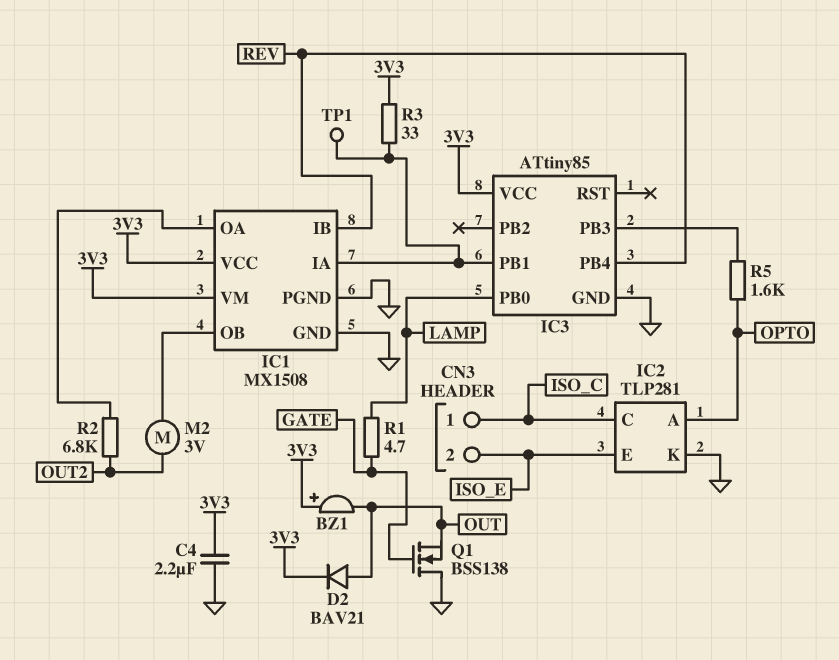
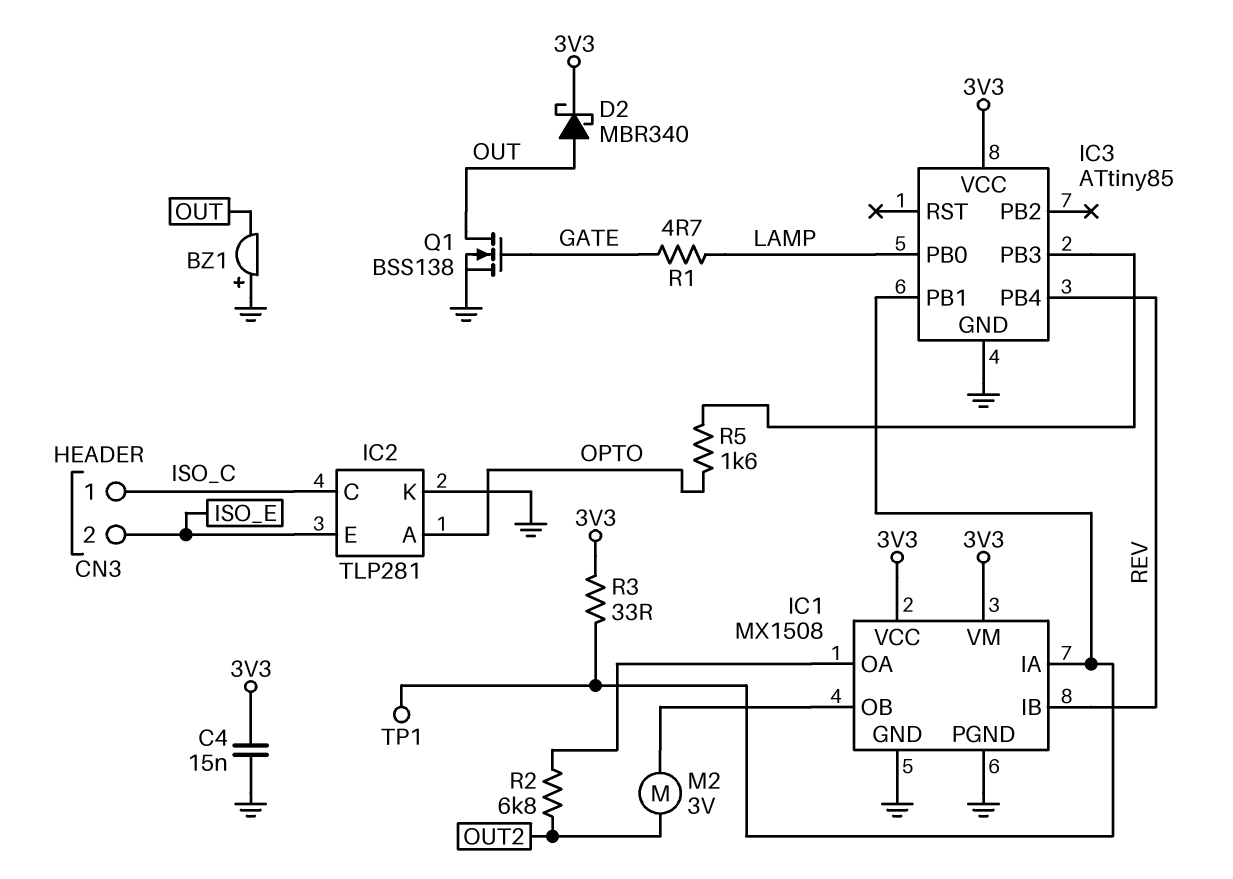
BZ1: buzzer (plus 3V3, minus OUT) -> buzzer (plus GND, minus OUT)
C4: 2.2uF (3V3, GND) -> 15nF (3V3, GND)
D2: diode BAV21 (A OUT, K 3V3) -> schottky MBR340 (A OUT, K 3V3)
Q1: NMOS BSS138 (G GATE, D GND, S OUT) -> NMOS BSS138 (G GATE, D OUT, S GND)

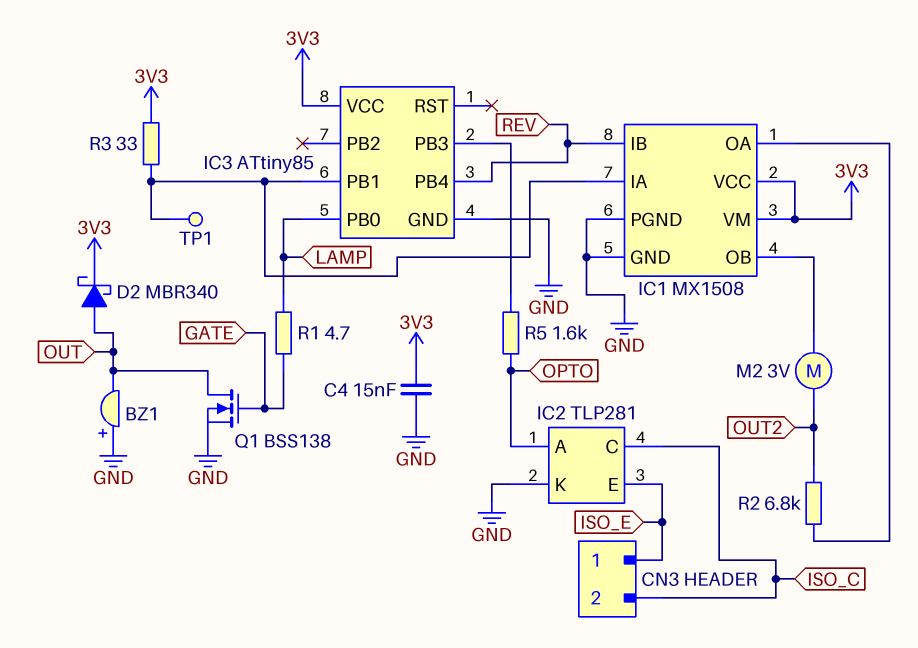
CN3 pin 1: ISO_C -> ISO_E
CN3 pin 2: ISO_E -> ISO_C

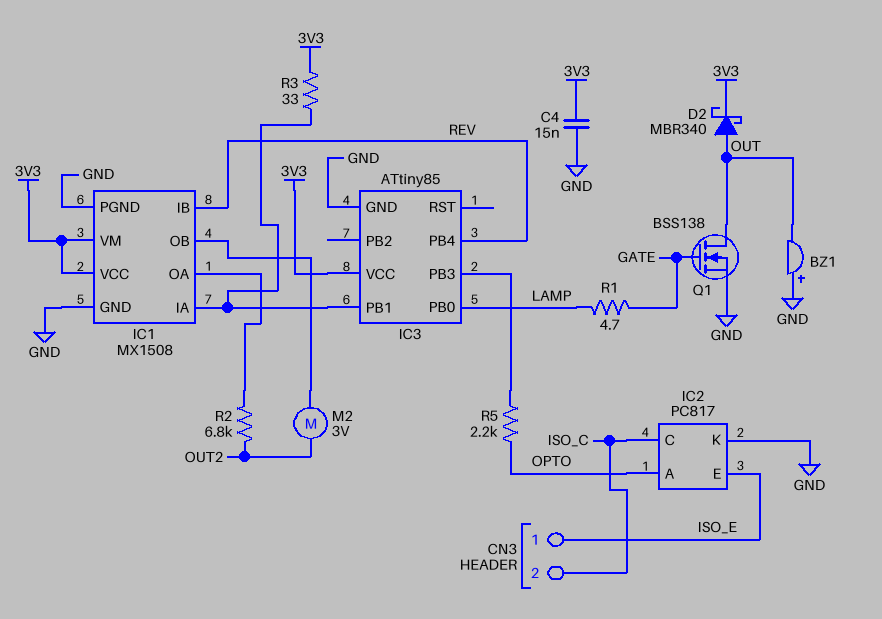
IC2: TLP281 -> PC817
R5: 1.6k (IC3/PB3, OPTO) -> 2.2k (IC3/PB3, OPTO)
TP1: test point (IC1/IA) -> none

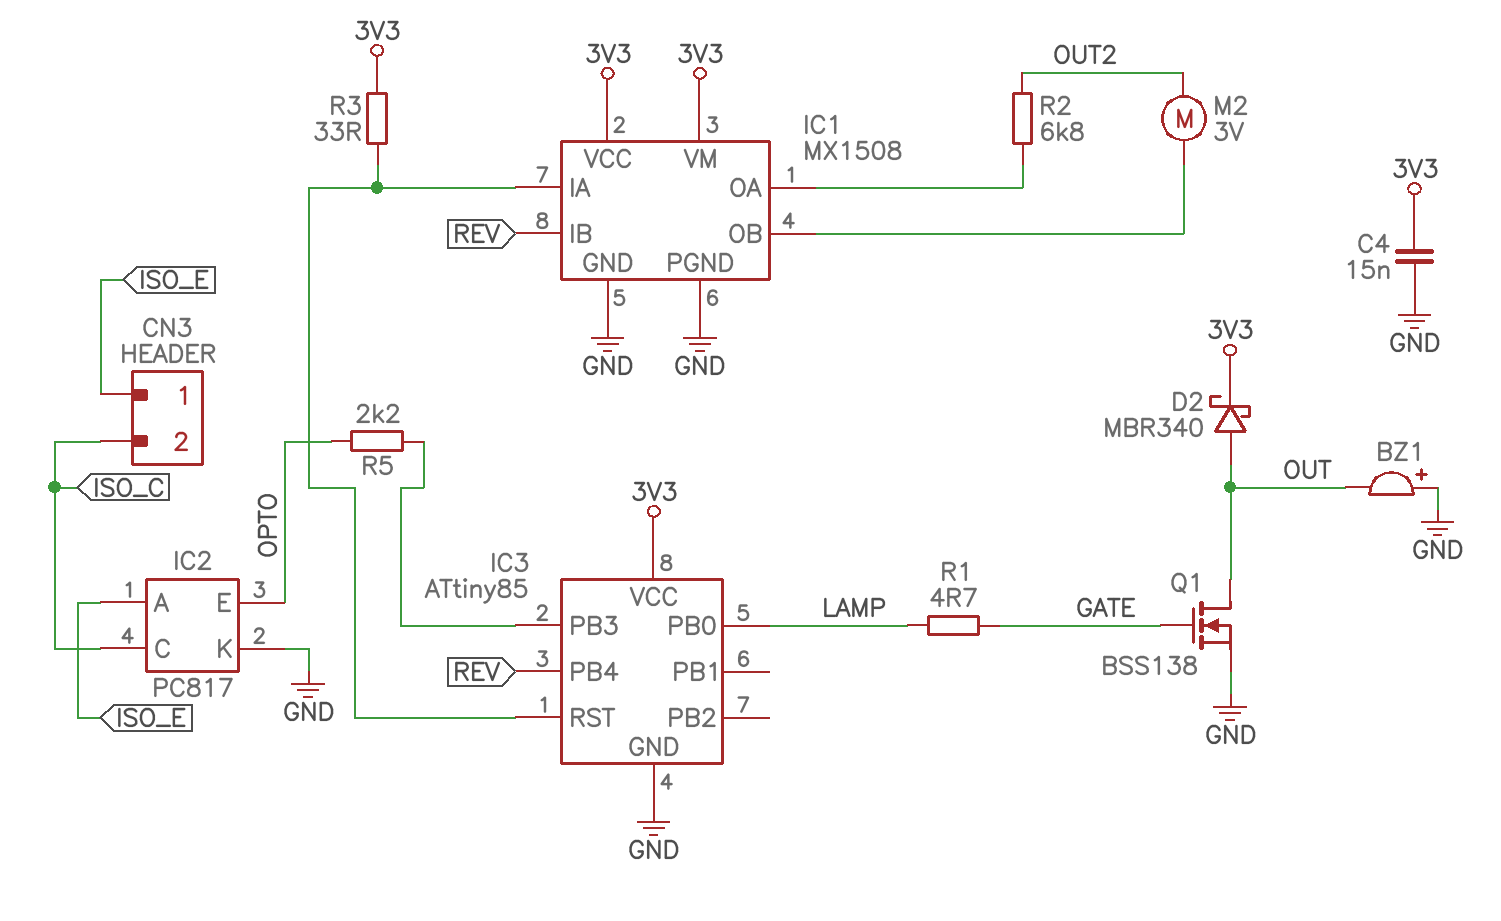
IC2 pin A: OPTO -> ISO_E
IC2 pin E: ISO_E -> OPTO
IC3 pin PB1: IC1/IA -> none
IC3 pin RST: none -> IC1/IA

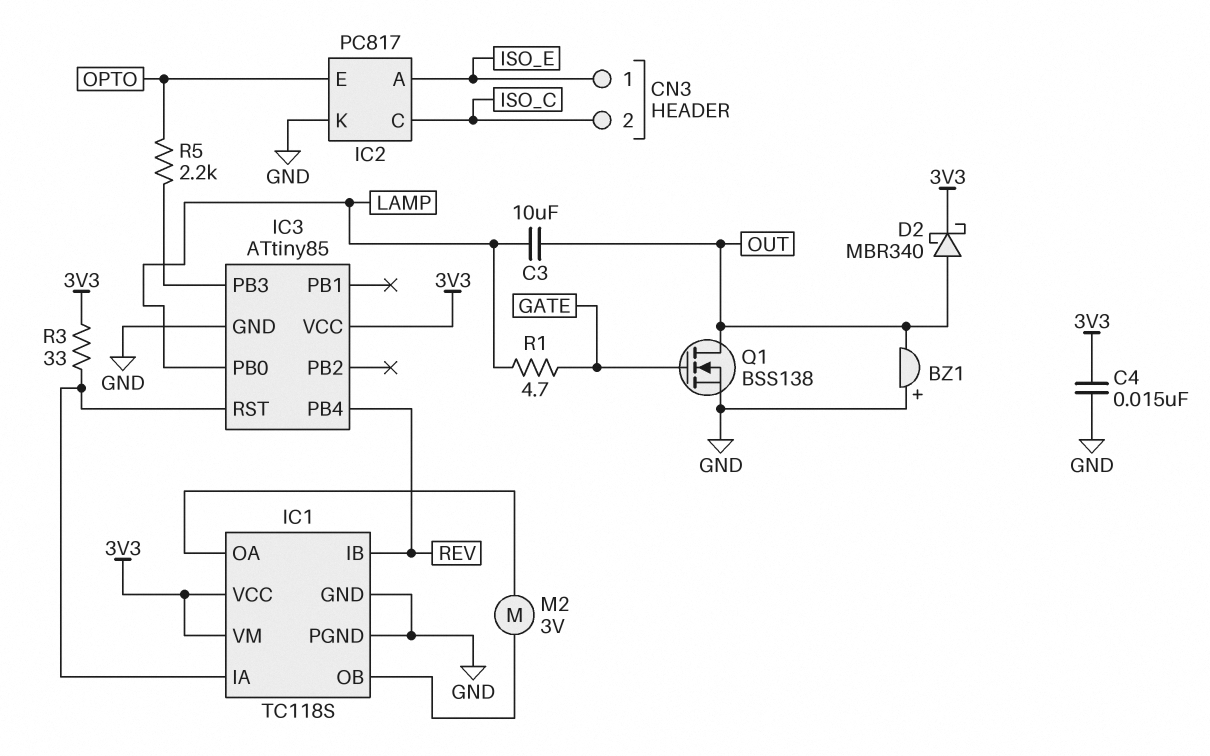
C3: none -> 10uF (LAMP, OUT)
IC1: MX1508 -> TC118S
M2: motor 3V (IC1/OB, OUT2) -> motor 3V (IC1/OA, IC1/OB)
R2: 6.8k (IC1/OA, OUT2) -> none

